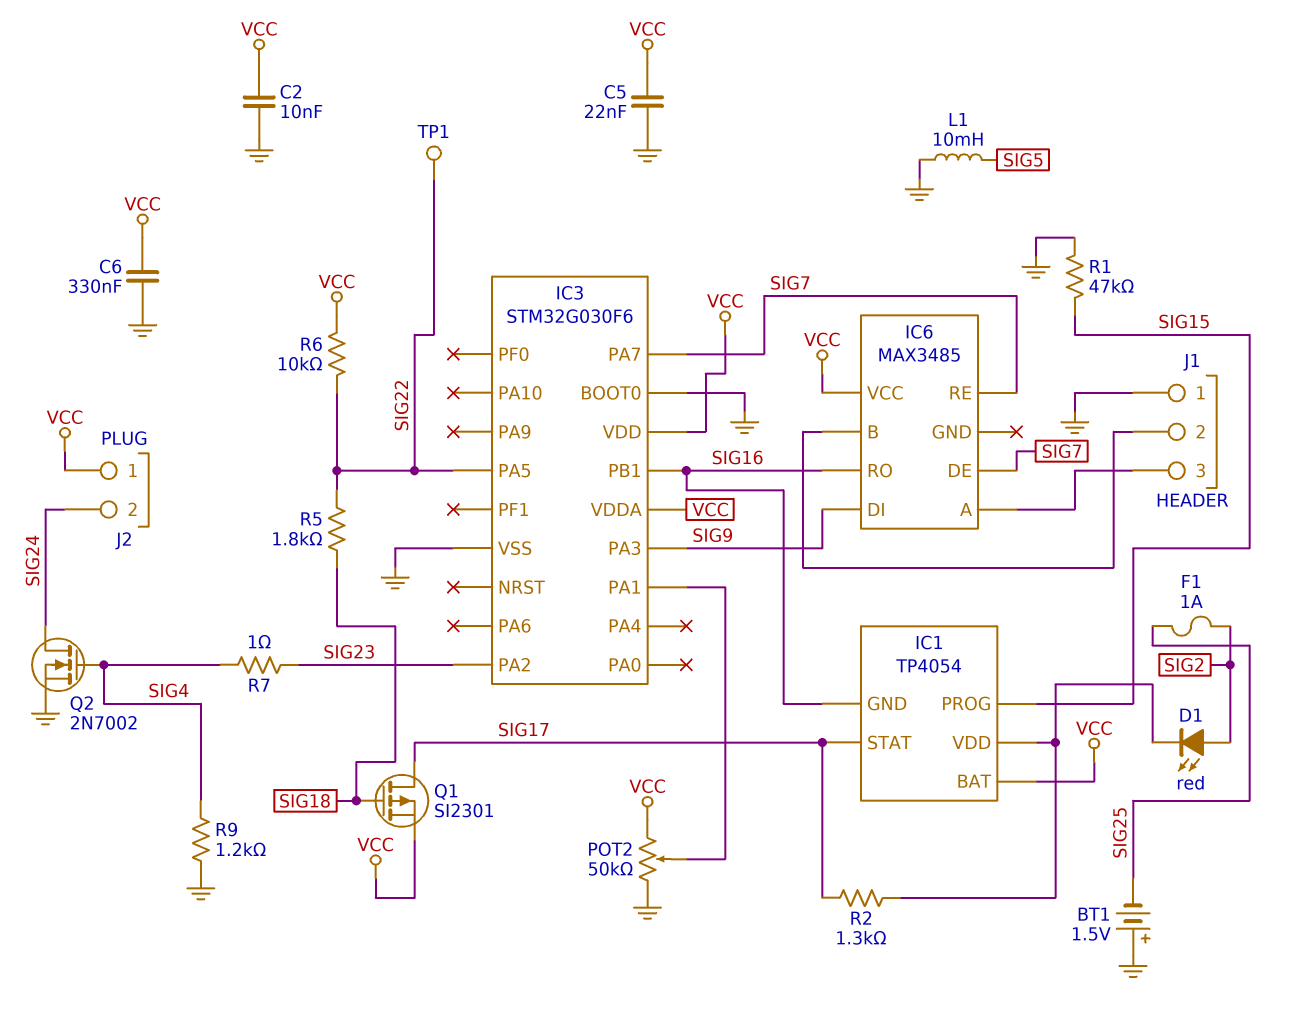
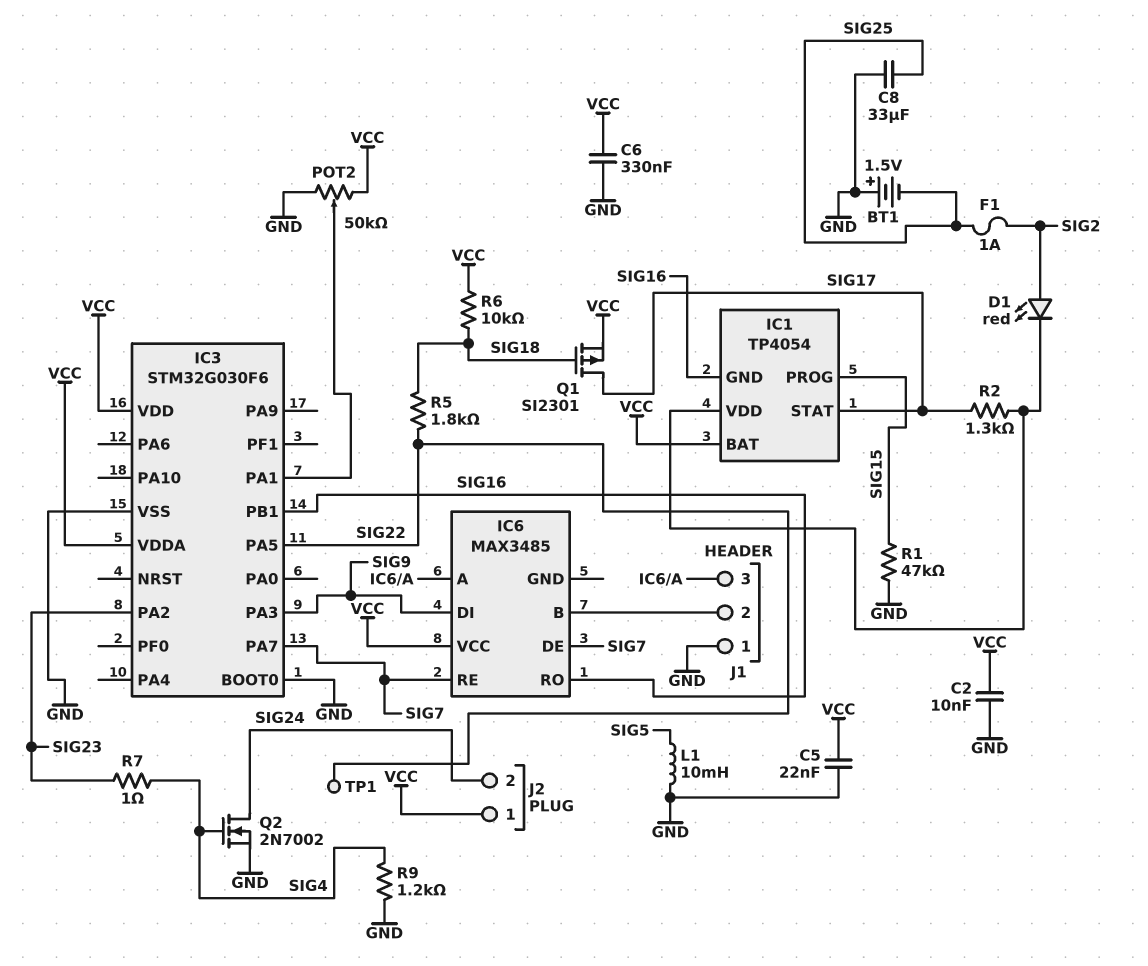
C8: none -> 33uF (GND, SIG25)
R6: 10k (SIG22, VCC) -> 10k (SIG18, VCC)

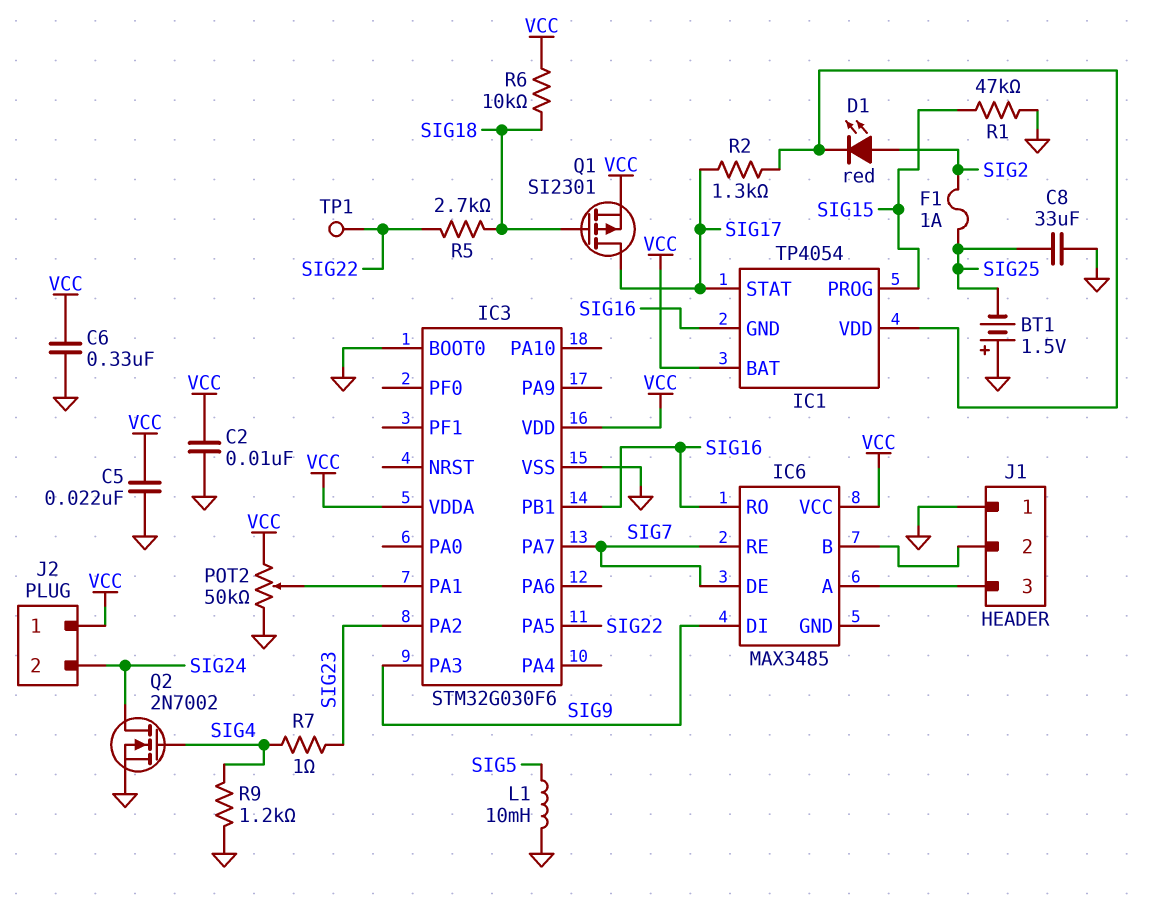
R5: 1.8k (SIG18, SIG22) -> 2.7k (SIG18, SIG22)

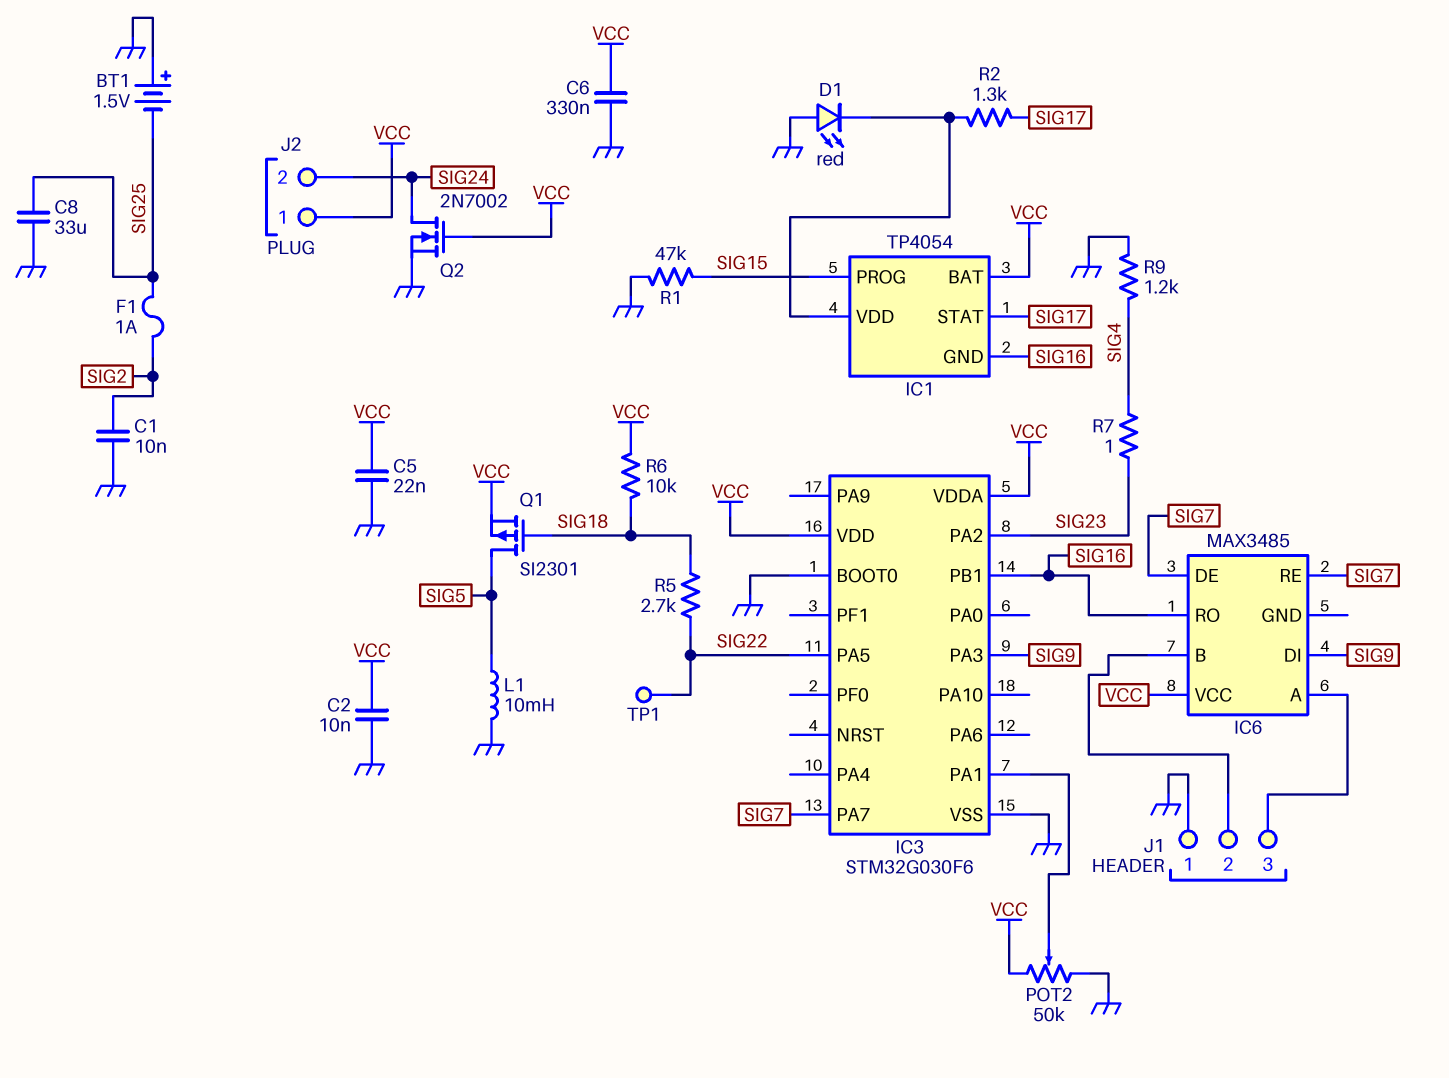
C1: none -> 10nF (GND, SIG2)
D1: LED red (A SIG2, K IC1/VDD) -> LED red (A GND, K IC1/VDD)
Q1: PMOS SI2301 (G SIG18, D SIG17, S VCC) -> PMOS SI2301 (G SIG18, D SIG5, S VCC)
Q2: NMOS 2N7002 (G SIG4, D SIG24, S GND) -> NMOS 2N7002 (G VCC, D SIG24, S GND)

